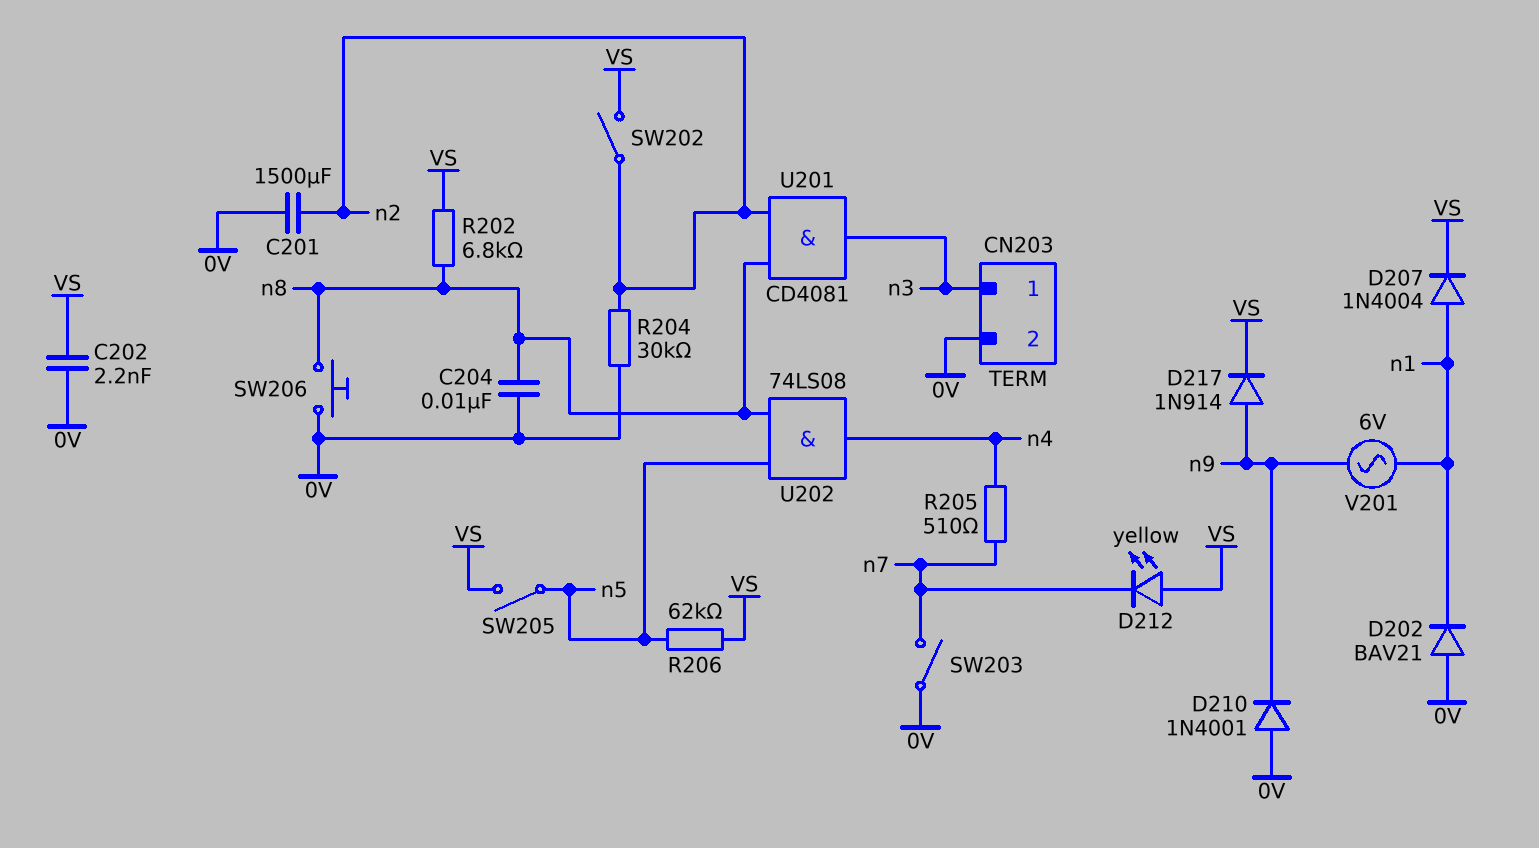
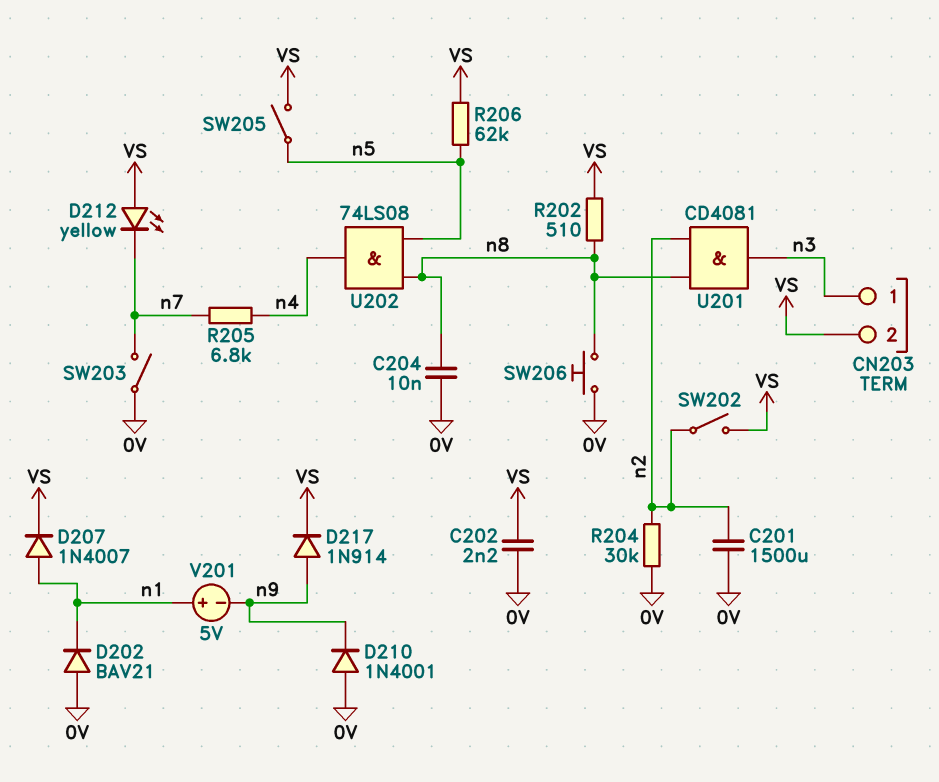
CN203 pin 2: 0V -> VS
D207: diode 1N4004 (A n1, K VS) -> diode 1N4007 (A n1, K VS)
R202: 6.8k (VS, n8) -> 510 (VS, n8)
R205: 510 (n4, n7) -> 6.8k (n4, n7)
V201: AC 6V (n1, n9) -> 5V (plus n1, minus n9)

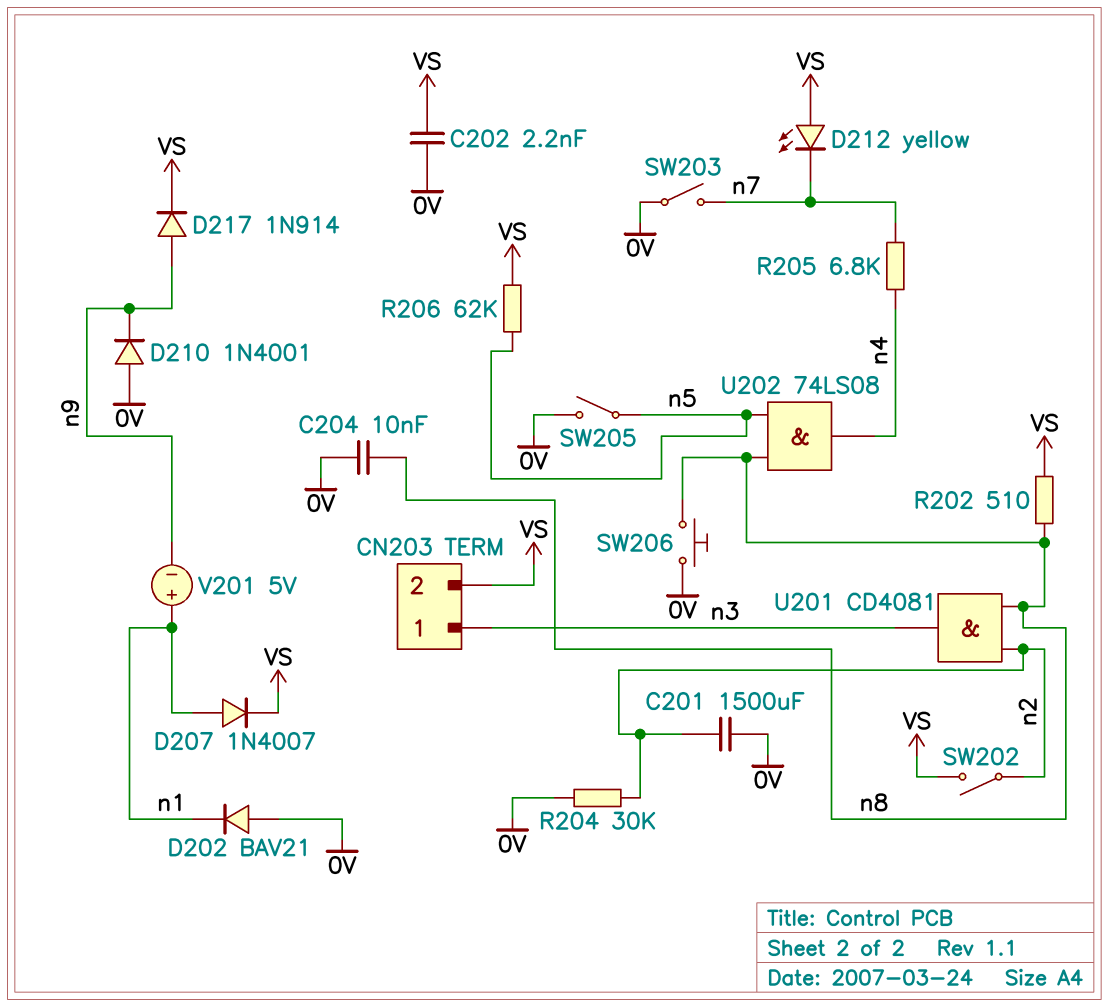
SW205: switch (VS, n5) -> switch (0V, n5)

